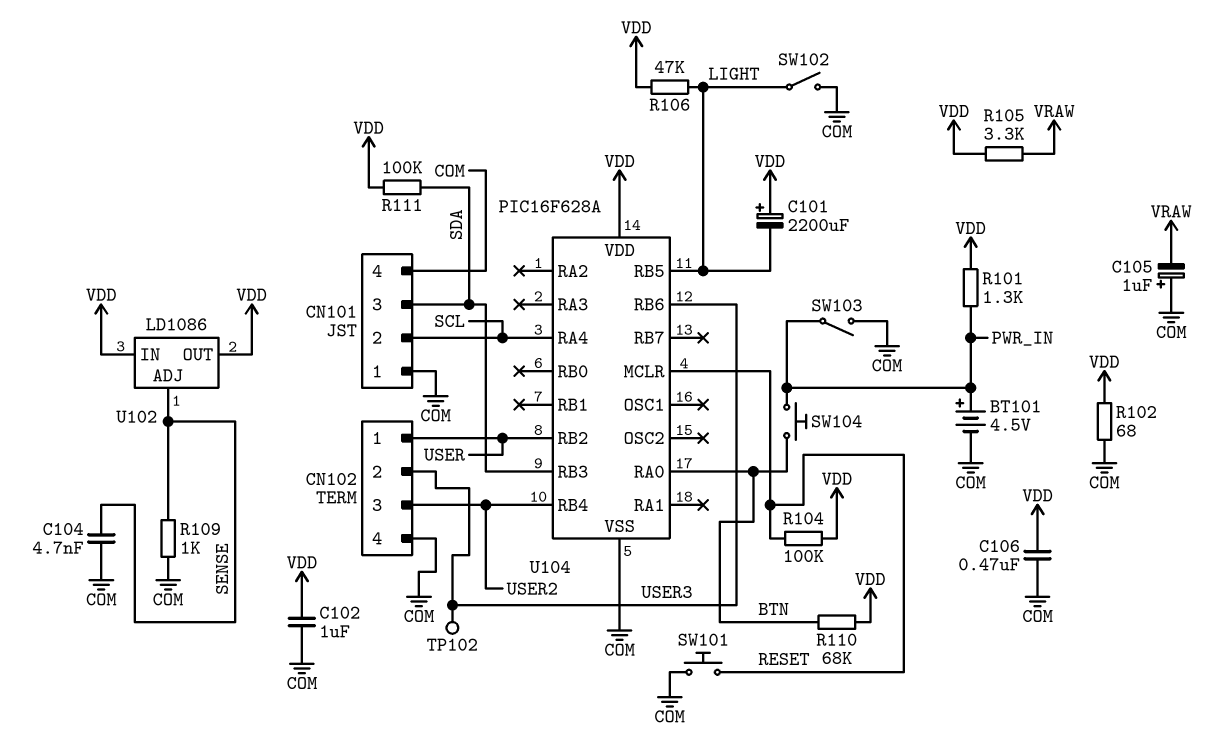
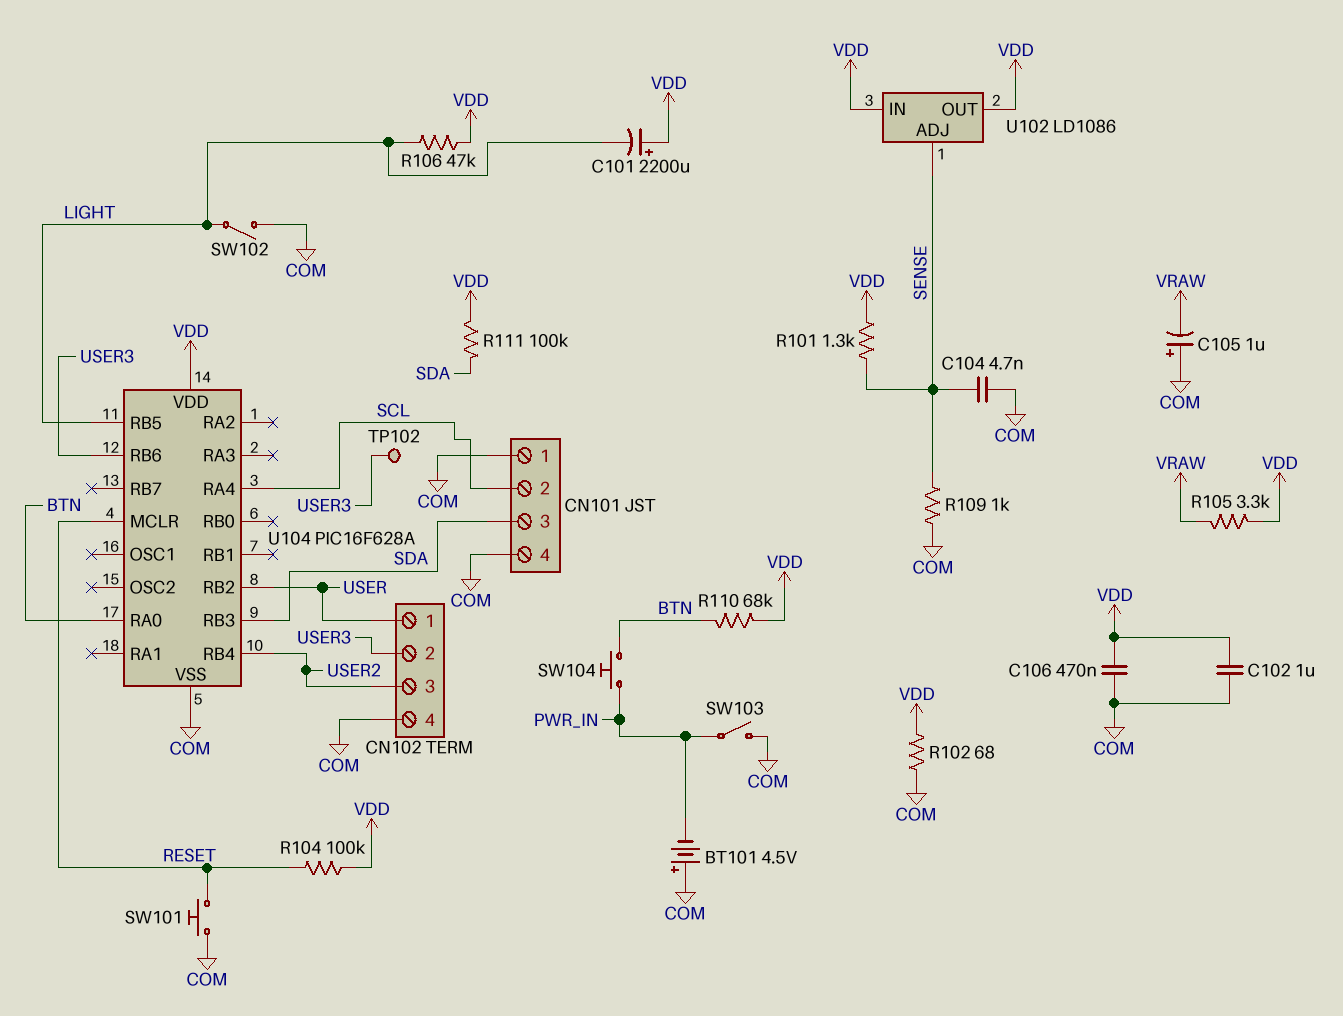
BT101: 4.5V (plus PWR_IN, minus COM) -> 4.5V (plus COM, minus PWR_IN)
R101: 1.3k (PWR_IN, VDD) -> 1.3k (SENSE, VDD)

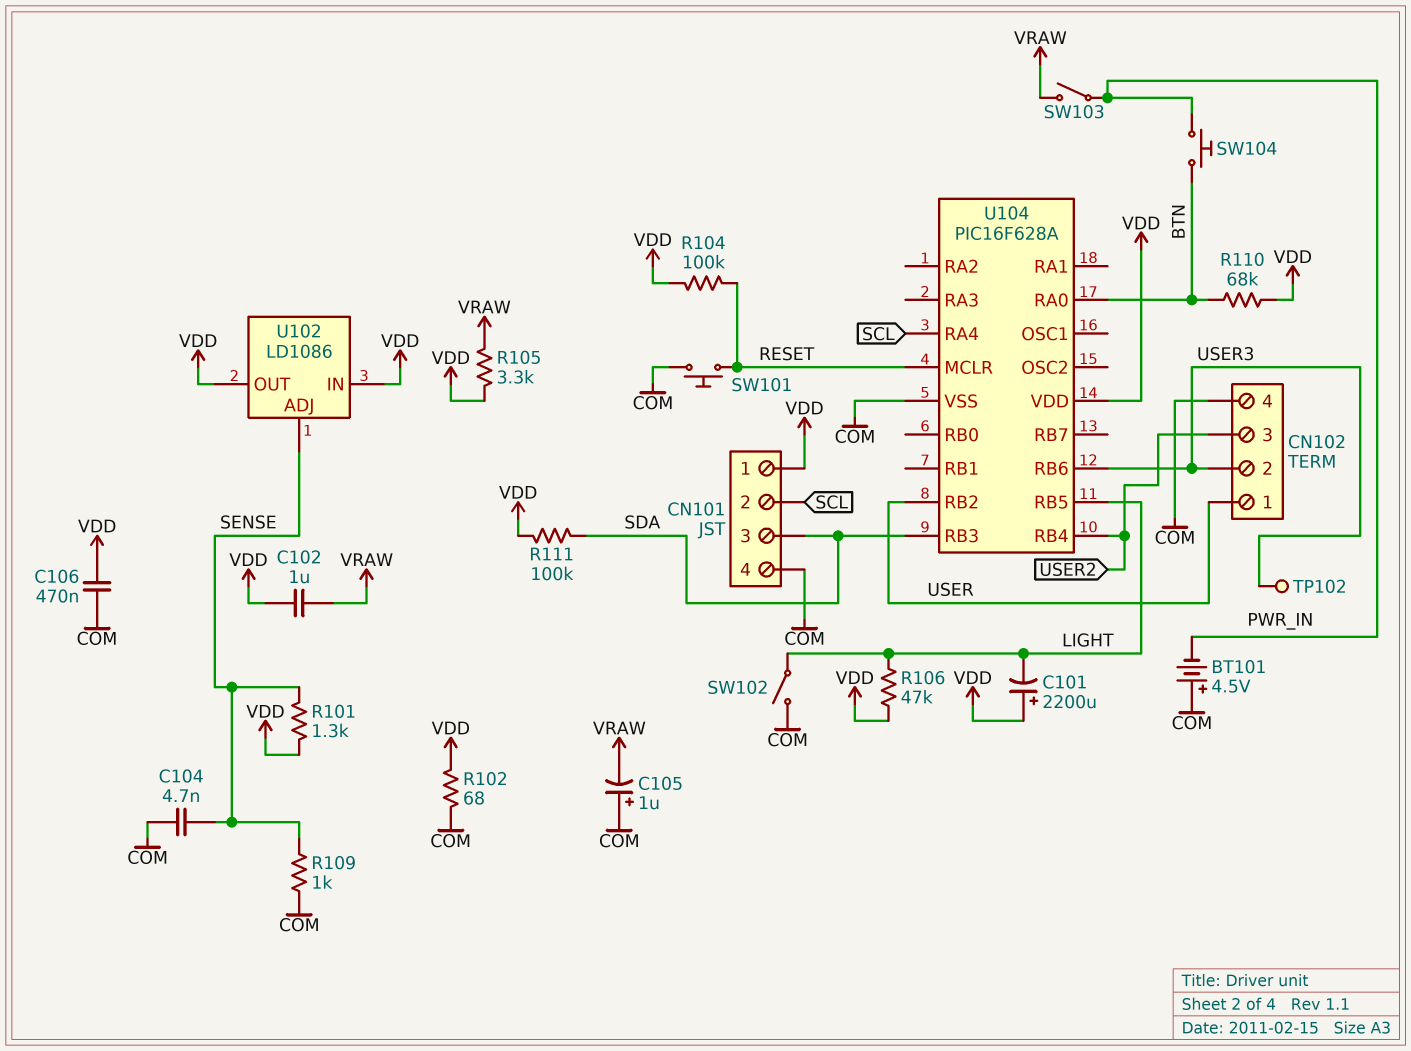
C102: 1uF (COM, VDD) -> 1uF (VDD, VRAW)
CN101 pin 1: COM -> VDD
SW103: switch (COM, PWR_IN) -> switch (PWR_IN, VRAW)

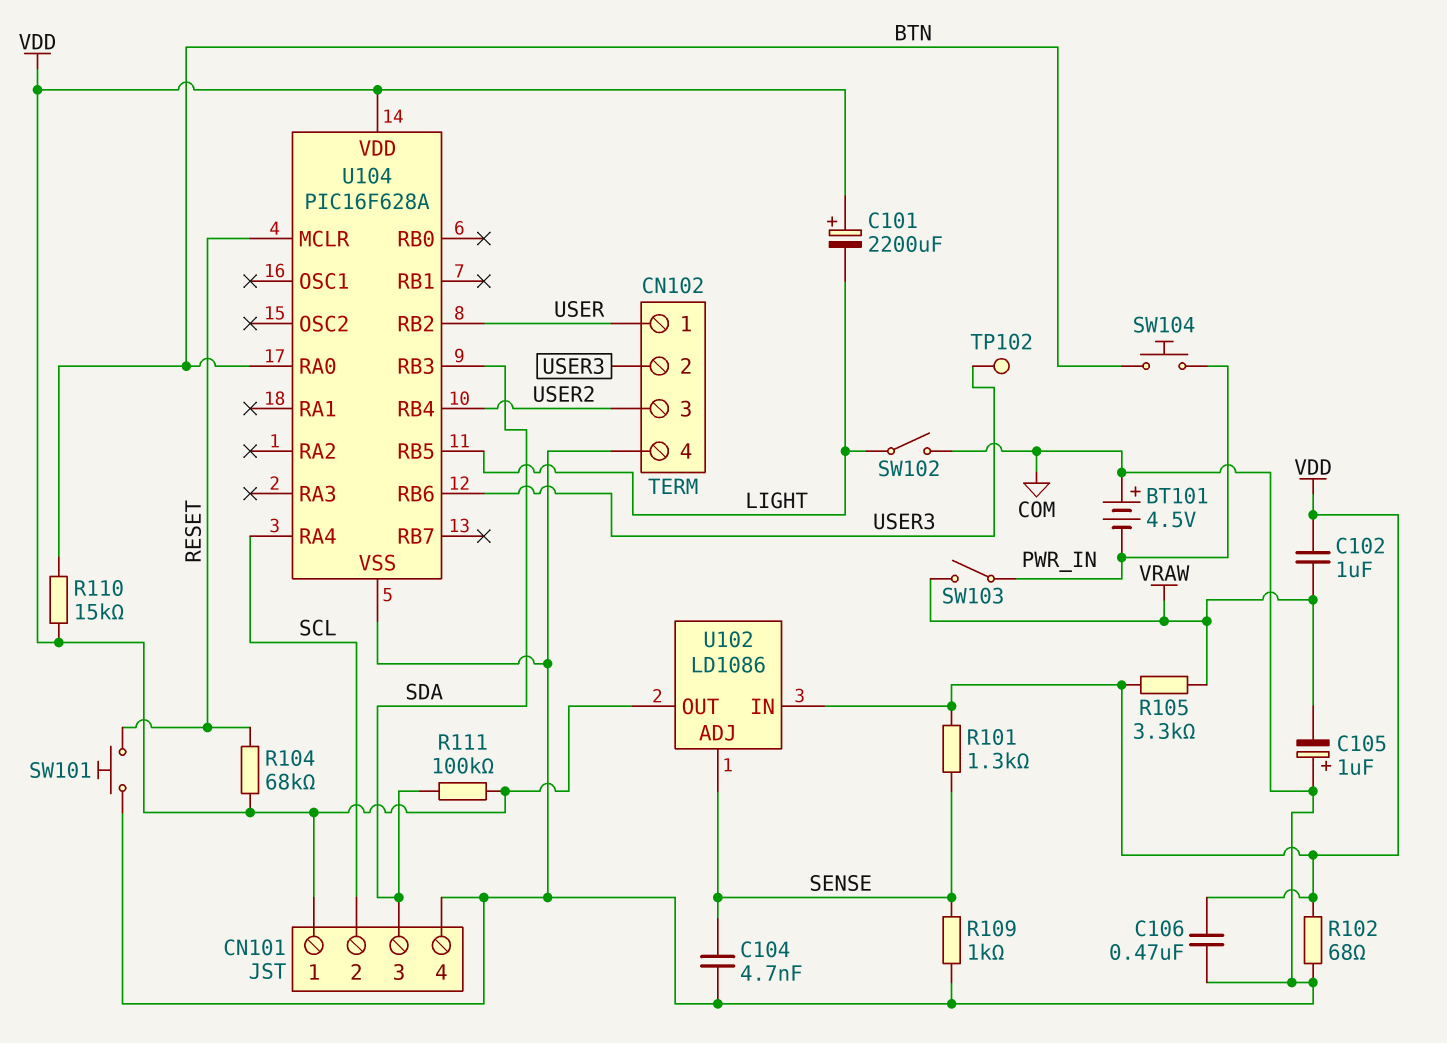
R104: 100k (RESET, VDD) -> 68k (RESET, VDD)
R106: 47k (LIGHT, VDD) -> none
R110: 68k (BTN, VDD) -> 15k (BTN, VDD)

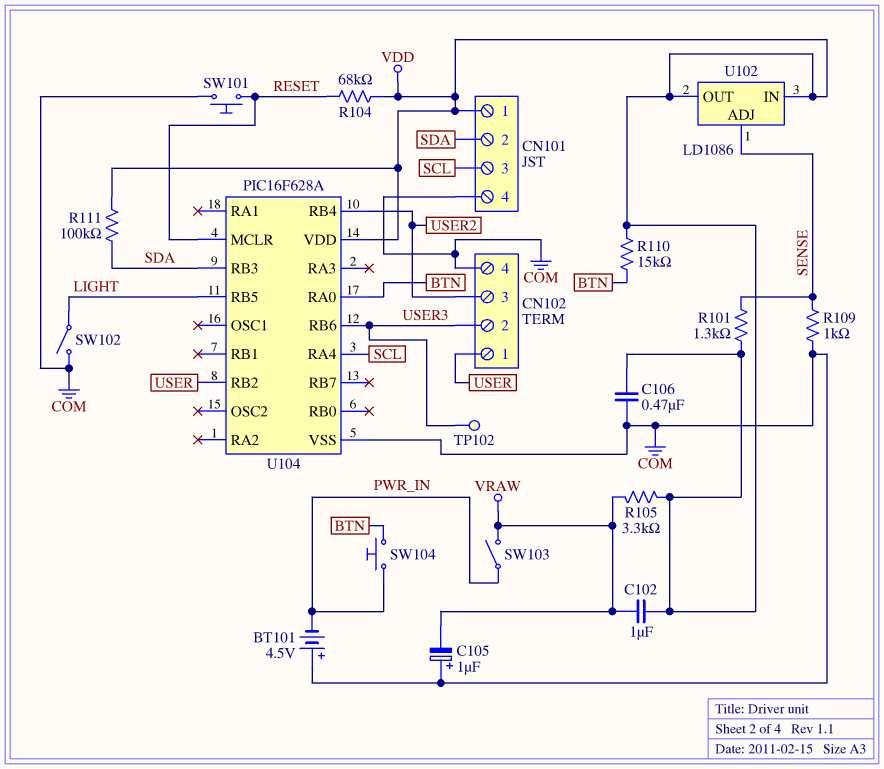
C101: 2200uF (plus VDD, minus LIGHT) -> none
C104: 4.7nF (COM, SENSE) -> none
CN101 pin 2: SCL -> SDA
CN101 pin 3: SDA -> SCL
R102: 68 (COM, VDD) -> none

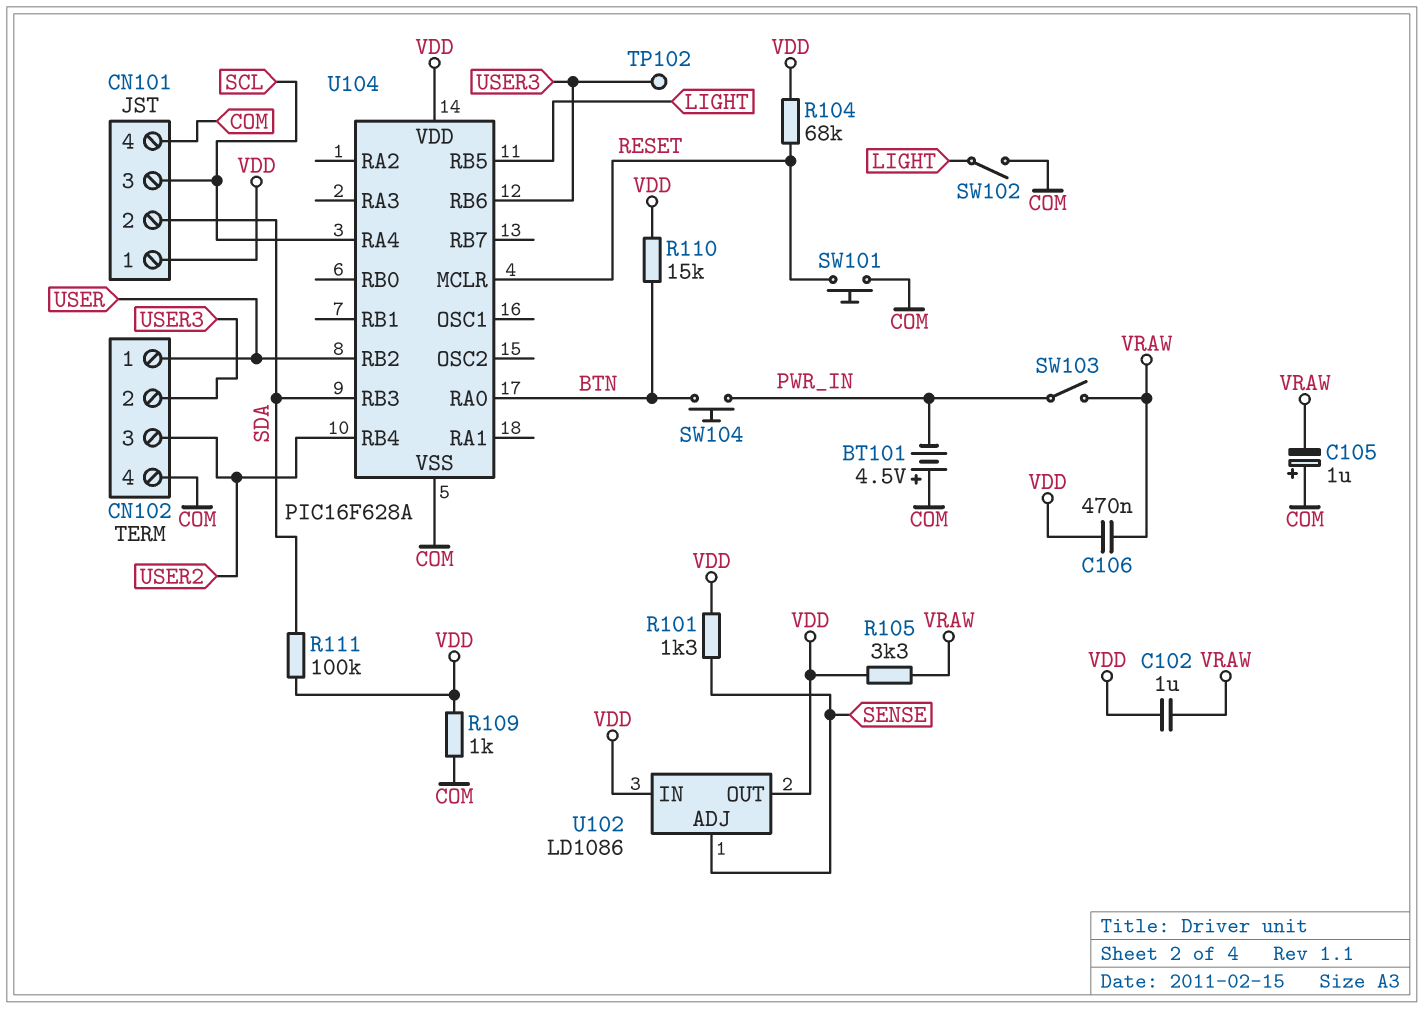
C106: 470nF (COM, VDD) -> 470nF (VDD, VRAW)
R109: 1k (COM, SENSE) -> 1k (COM, VDD)

